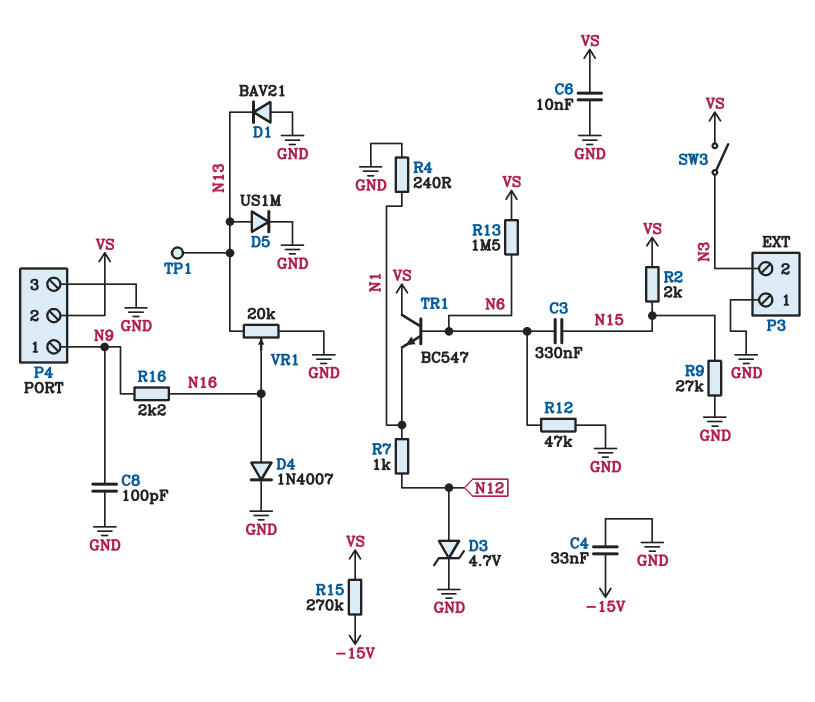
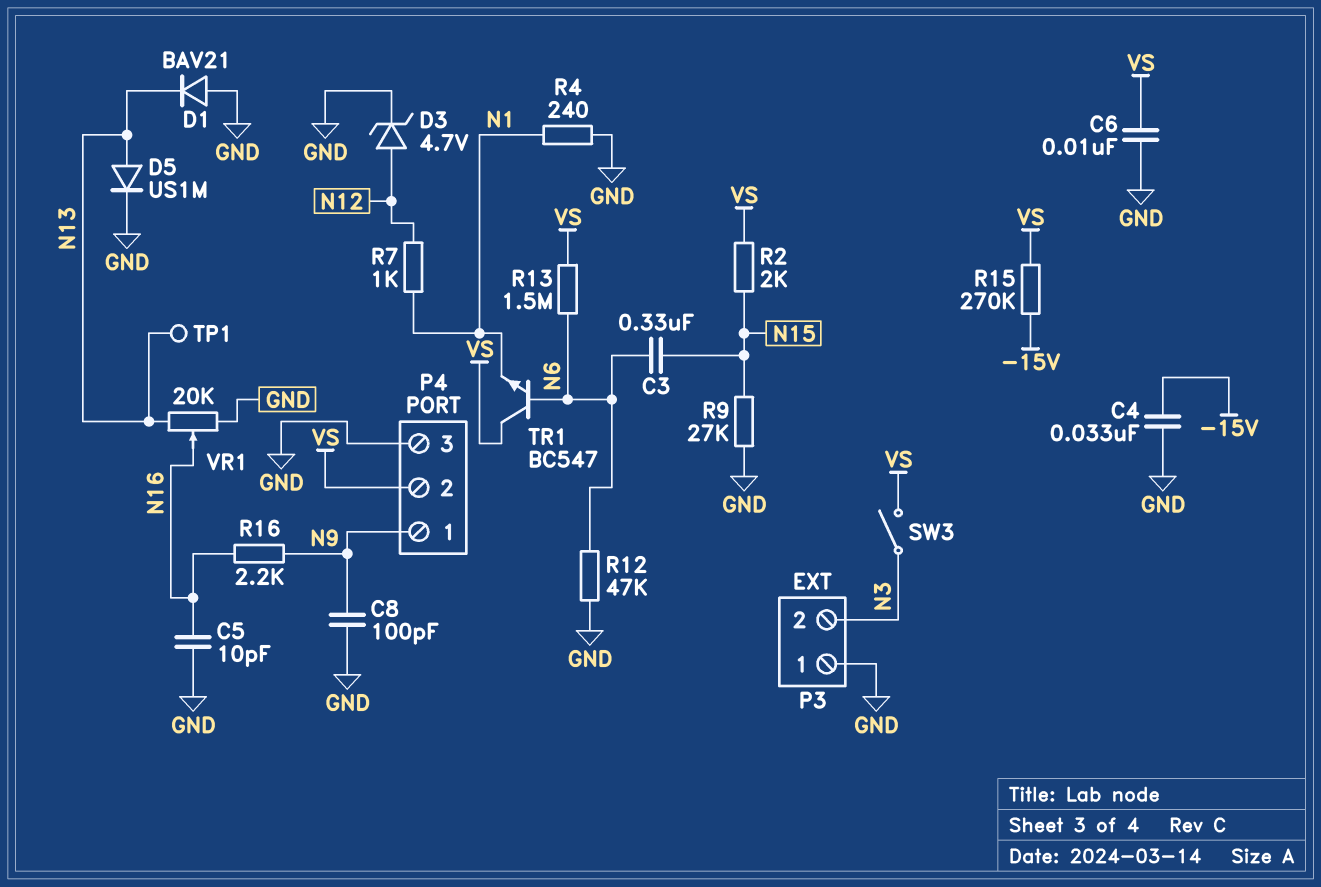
C5: none -> 10pF (GND, N16)
D4: diode 1N4007 (A N16, K GND) -> none

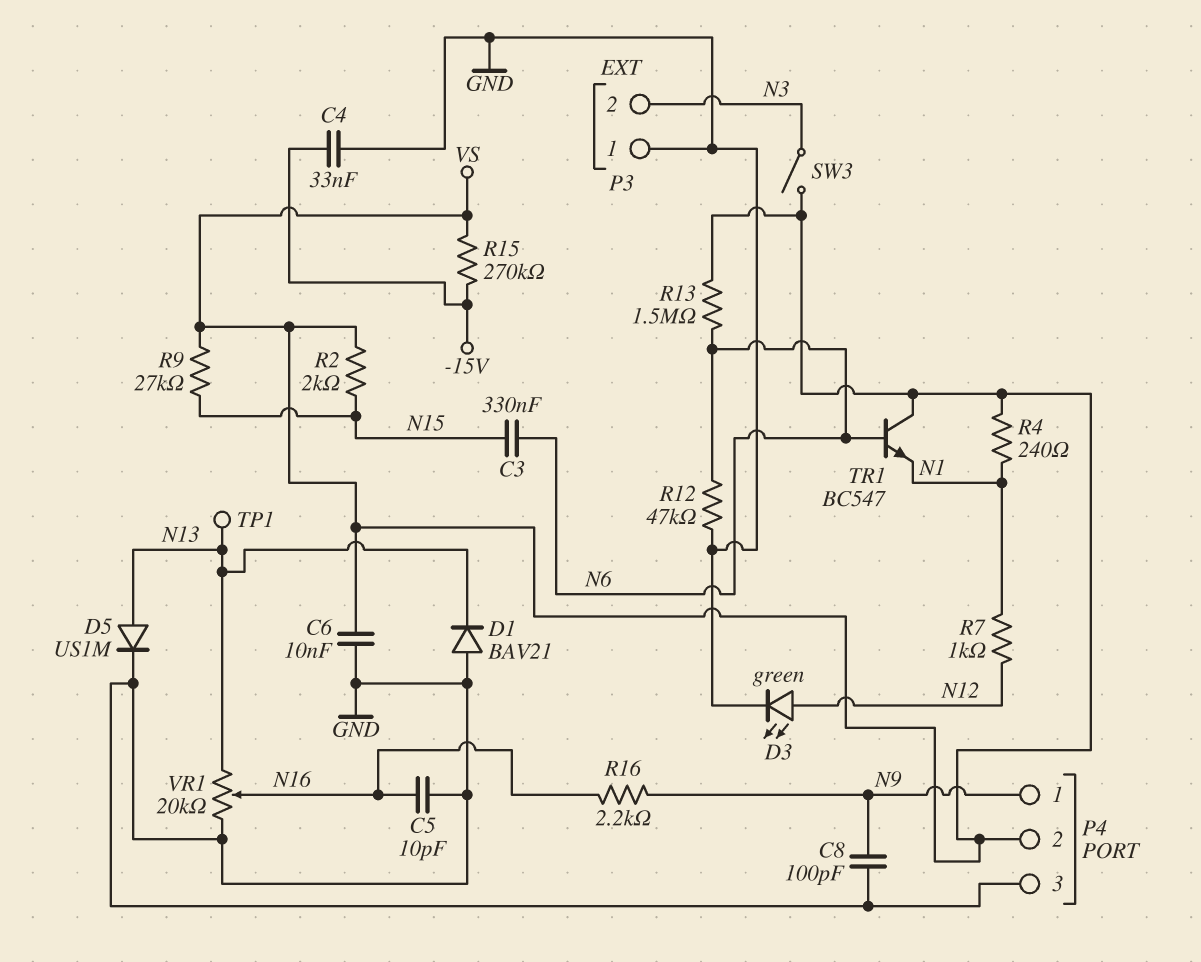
D3: zener 4.7V (A N12, K GND) -> LED green (A N12, K GND)
R4: 240 (GND, N1) -> 240 (N1, VS)
R9: 27k (GND, N15) -> 27k (N15, VS)

